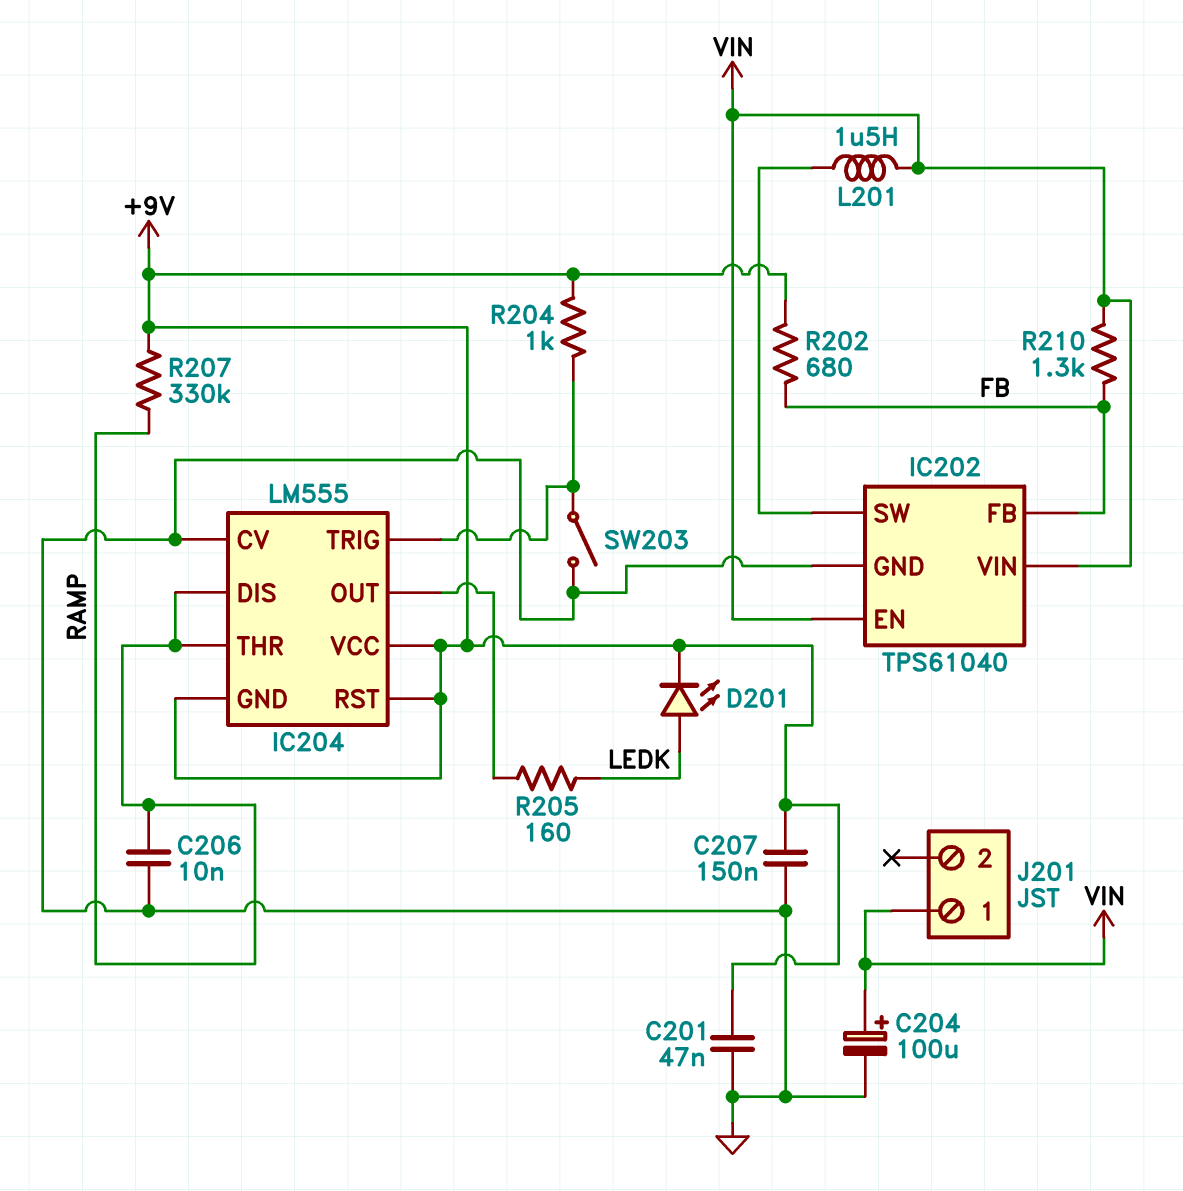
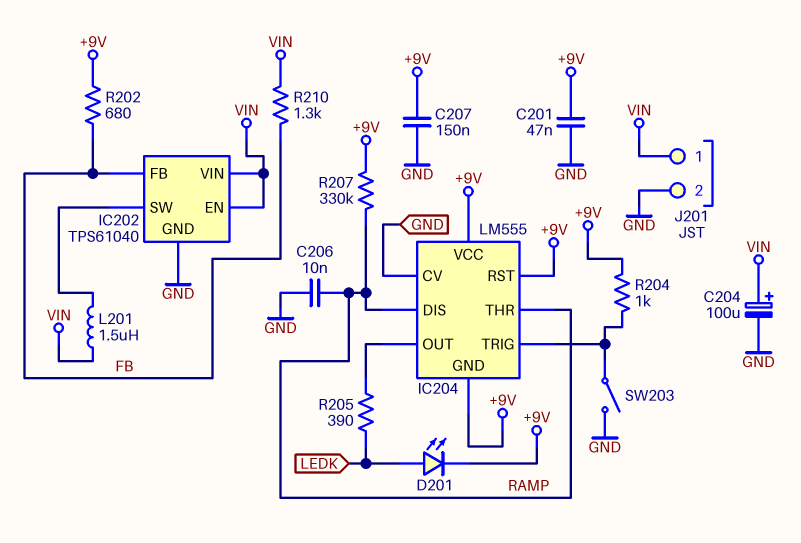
J201 pin 2: none -> GND
R205: 160 (IC204/OUT, LEDK) -> 390 (IC204/OUT, LEDK)

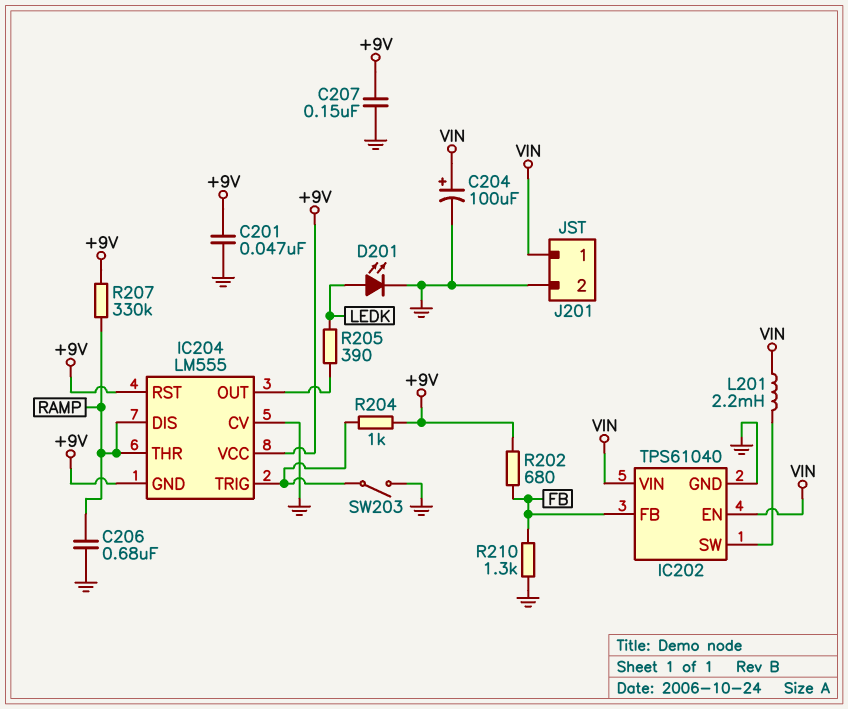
C206: 10nF (GND, RAMP) -> 680nF (GND, RAMP)
D201: LED (A LEDK, K +9V) -> LED (A LEDK, K GND)
L201: 1.5uH (IC202/SW, VIN) -> 2.2mH (IC202/SW, VIN)
R210: 1.3k (FB, VIN) -> 1.3k (FB, GND)

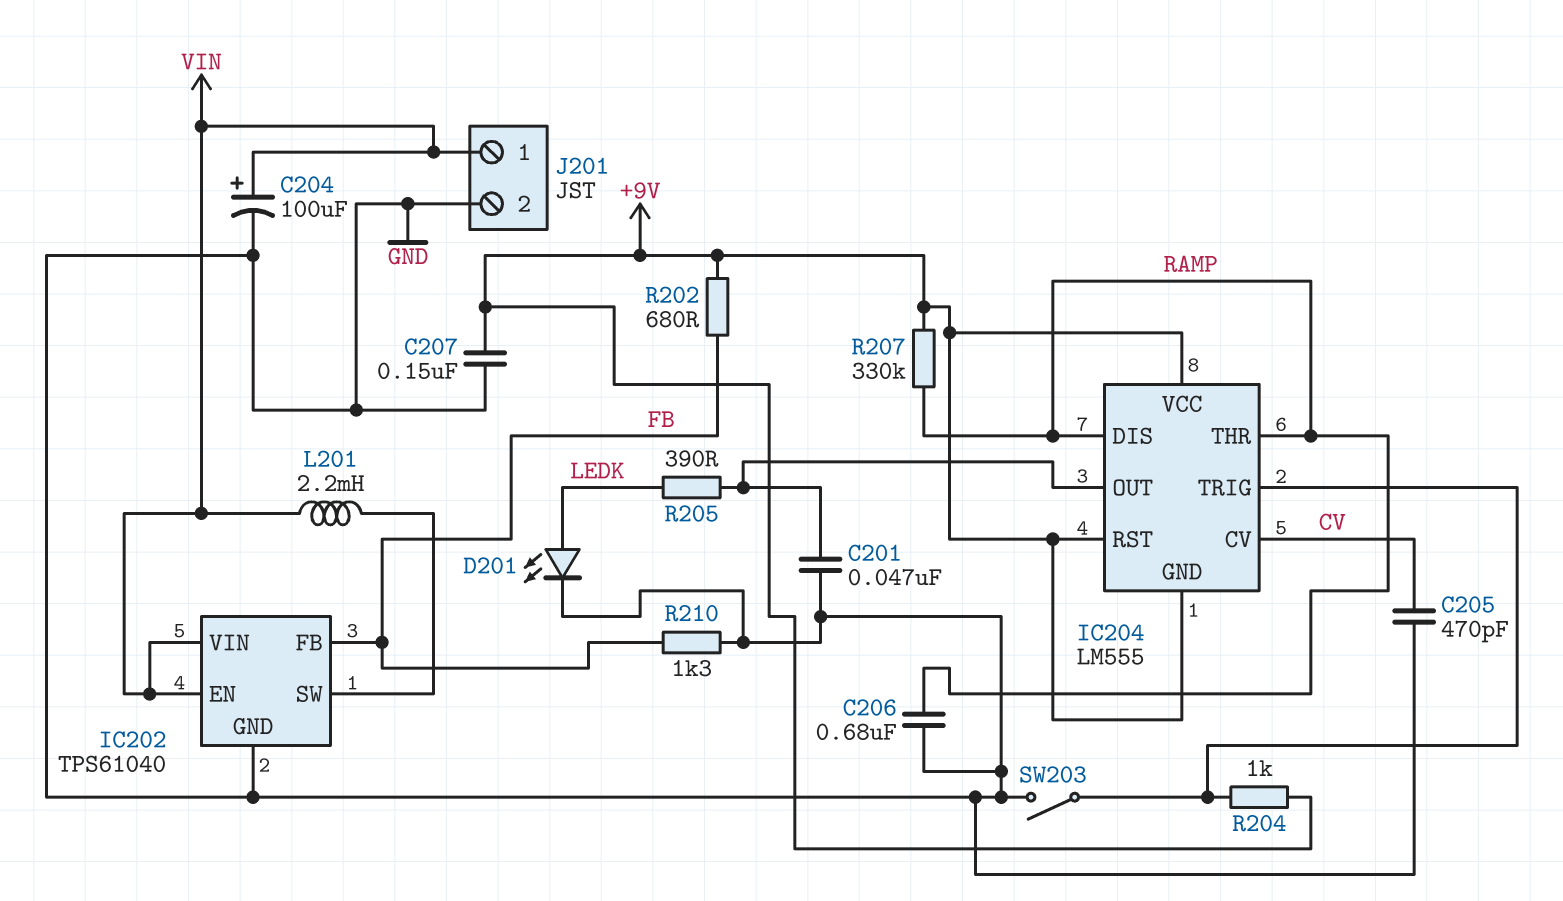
C201: 47nF (+9V, GND) -> 47nF (GND, IC204/OUT)
C205: none -> 470pF (CV, GND)
IC204 pin CV: GND -> CV

